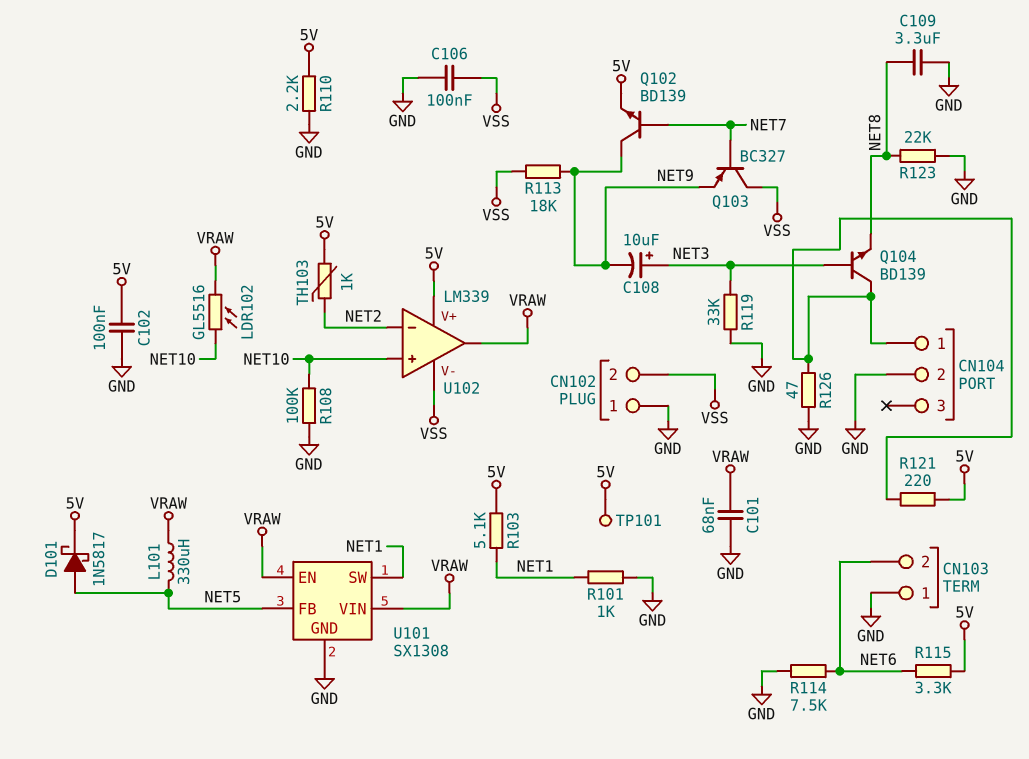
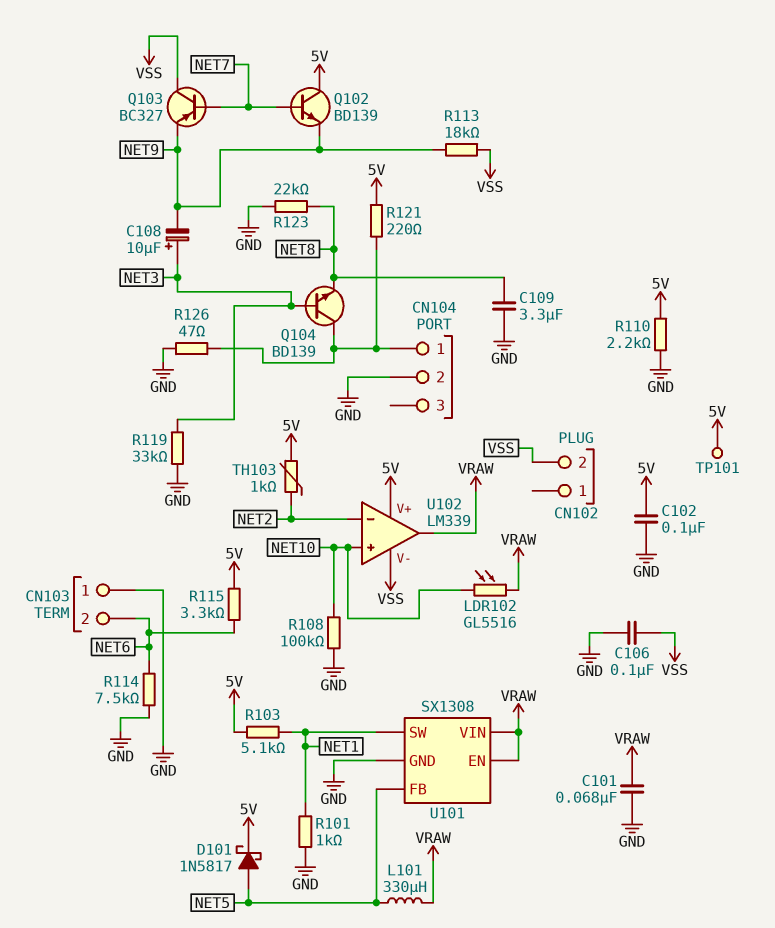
CN102 pin 1: GND -> none
Q102: NPN BD139 (B NET7, C NET9, E 5V) -> NPN BD139 (B NET7, C 5V, E NET9)

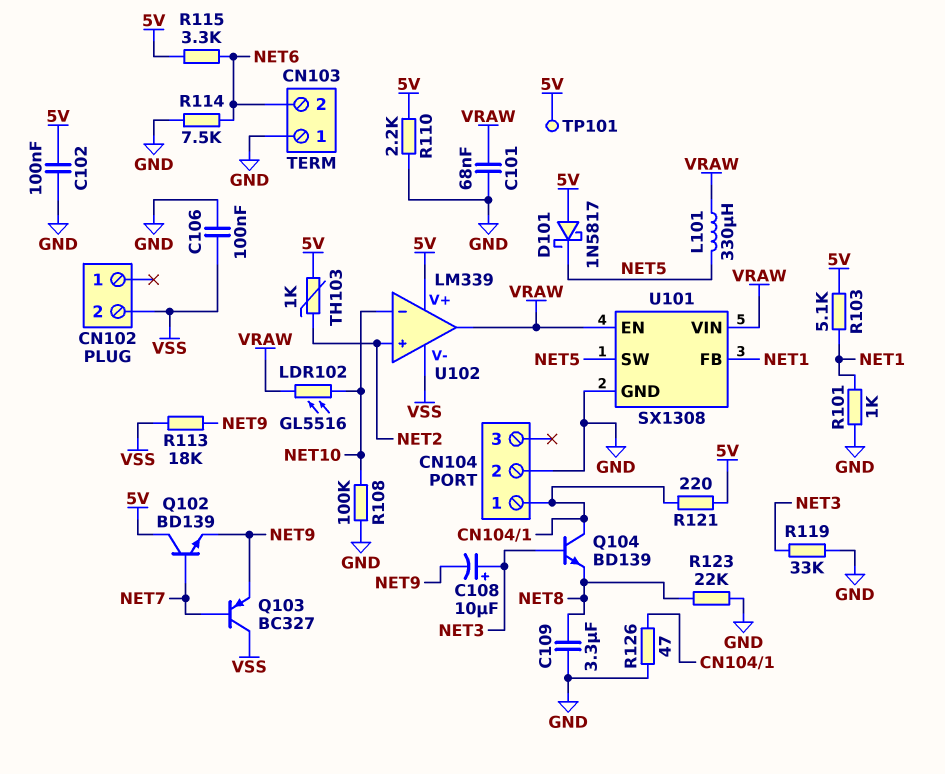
D101: schottky 1N5817 (A NET5, K 5V) -> schottky 1N5817 (A 5V, K NET5)
U101 pin FB: NET5 -> NET1
U101 pin SW: NET1 -> NET5
U102 pin in+: NET10 -> NET2
U102 pin in-: NET2 -> NET10

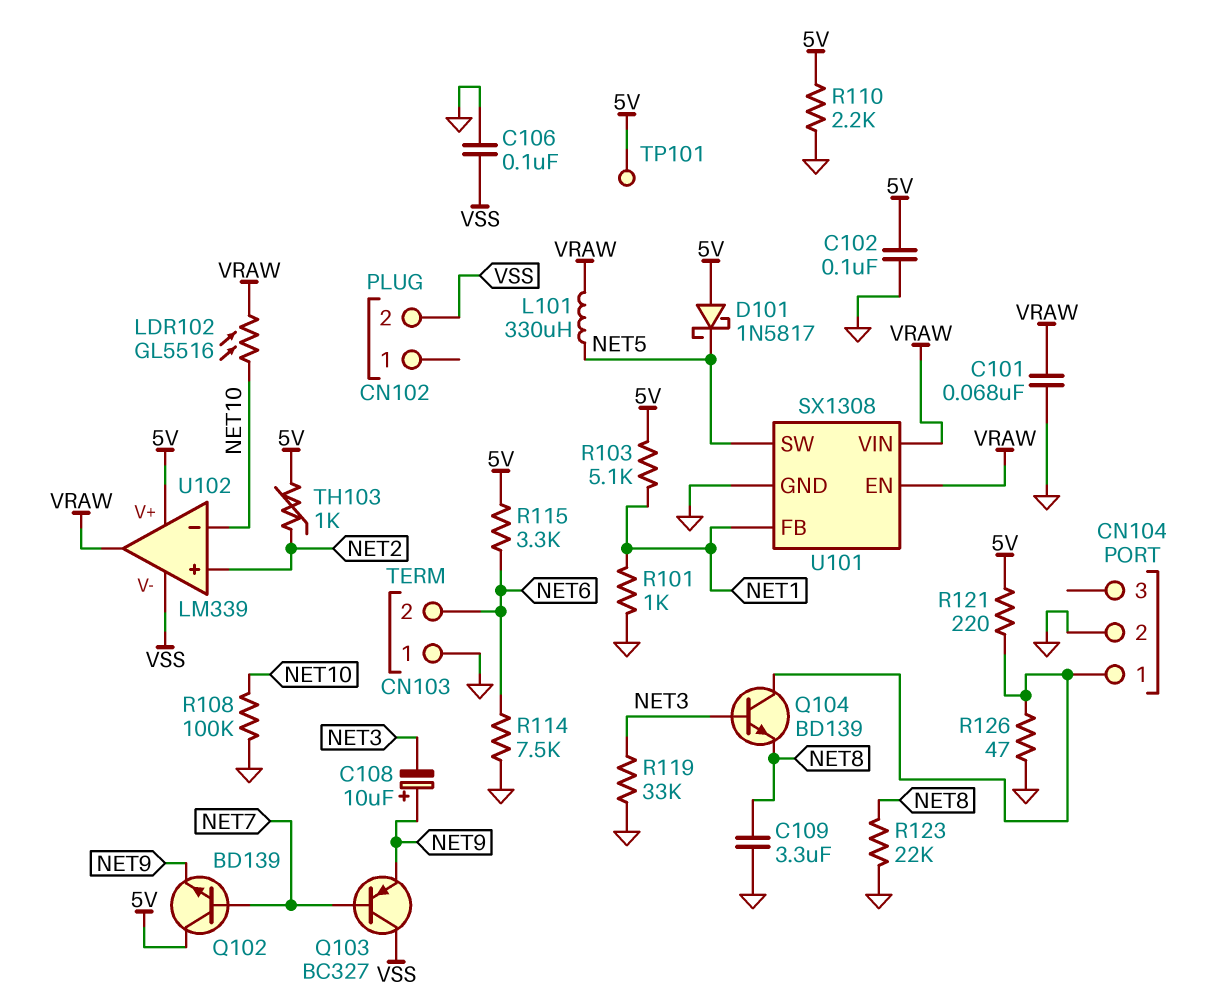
C108: 10uF (plus NET3, minus NET9) -> 10uF (plus NET9, minus NET3)
R113: 18k (NET9, VSS) -> none

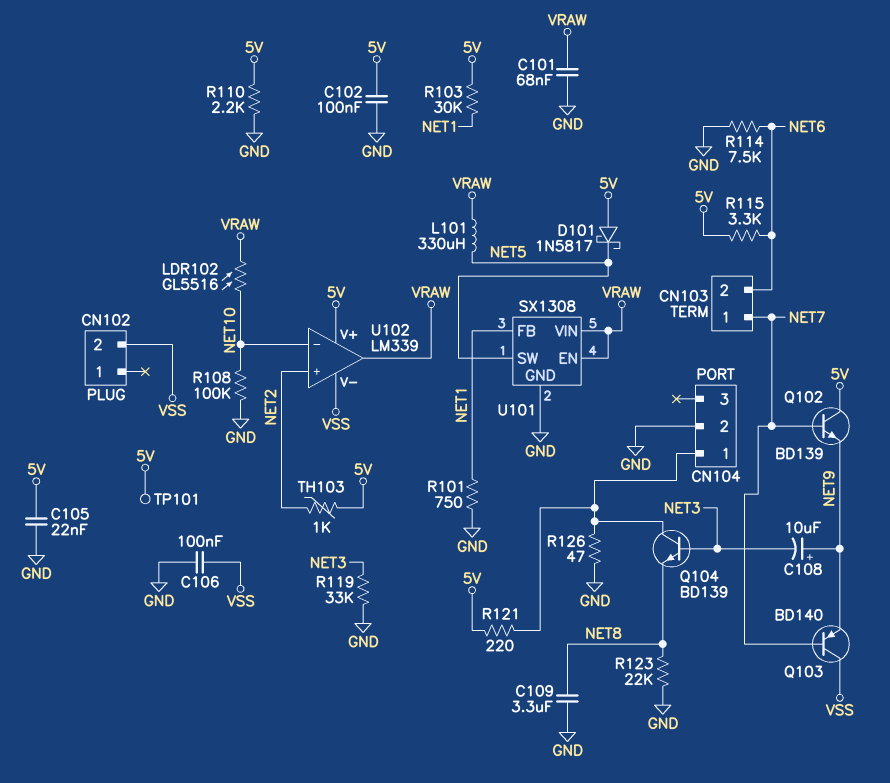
C105: none -> 22nF (5V, GND)
CN103 pin 1: GND -> NET7
Q103: PNP BC327 (B NET7, C VSS, E NET9) -> PNP BD140 (B NET7, C VSS, E NET9)
R101: 1k (GND, NET1) -> 750 (GND, NET1)
R103: 5.1k (5V, NET1) -> 30k (5V, NET1)

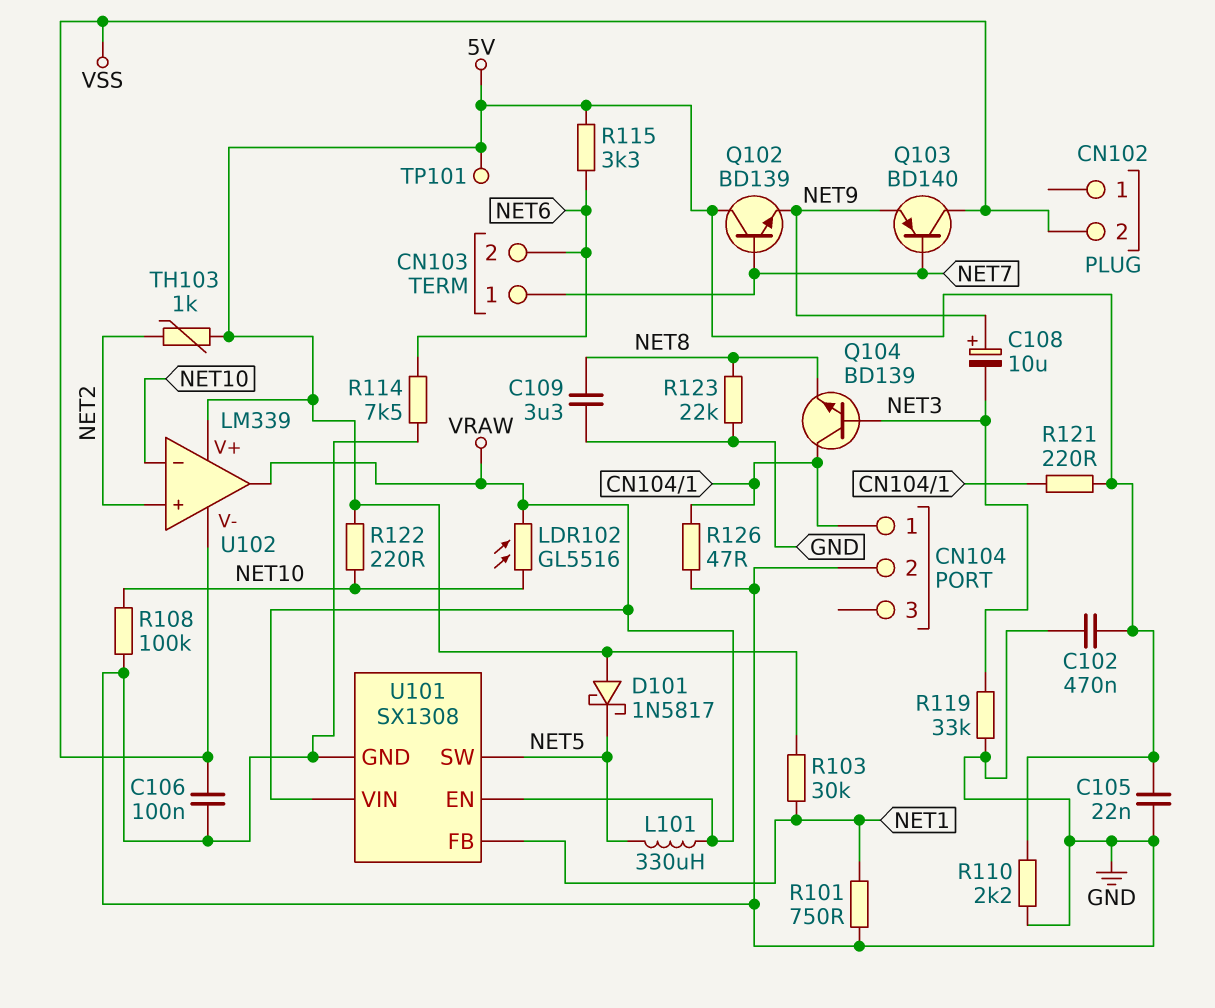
C101: 68nF (GND, VRAW) -> none
C102: 100nF (5V, GND) -> 470nF (5V, GND)
R122: none -> 220 (5V, NET10)

